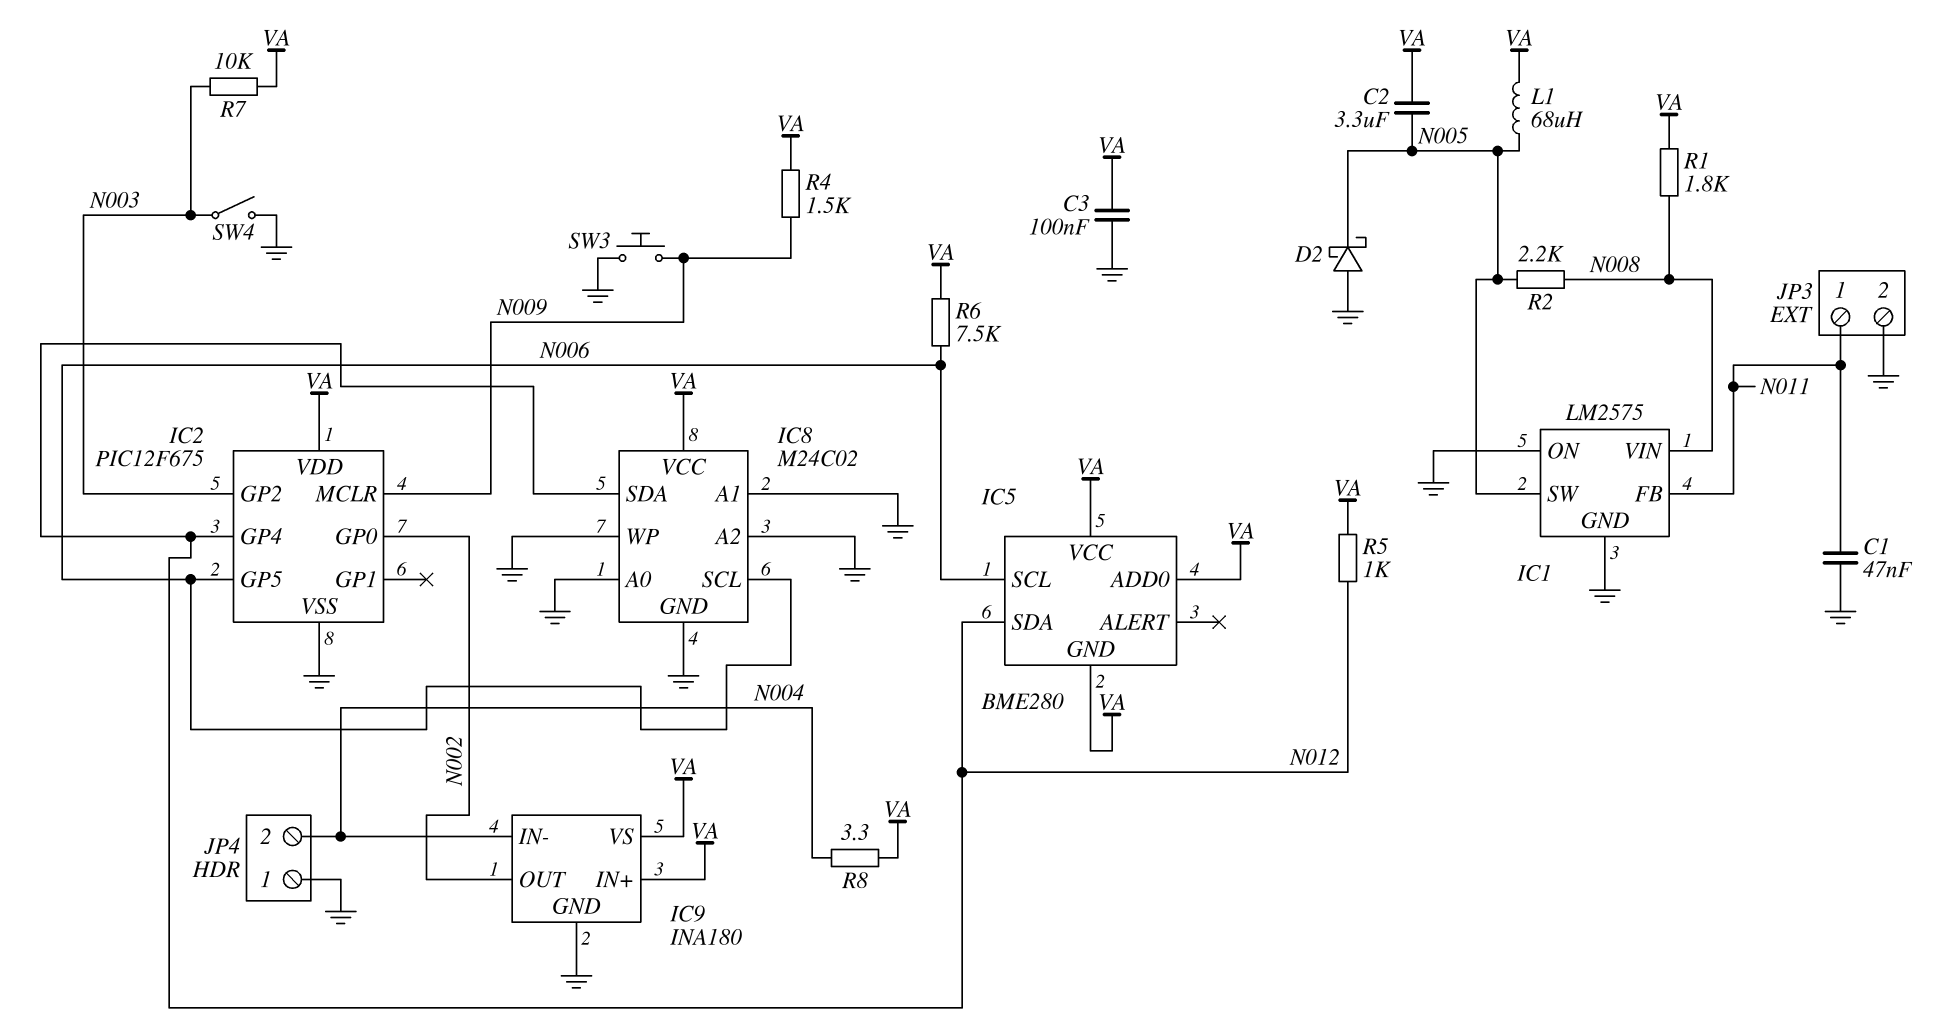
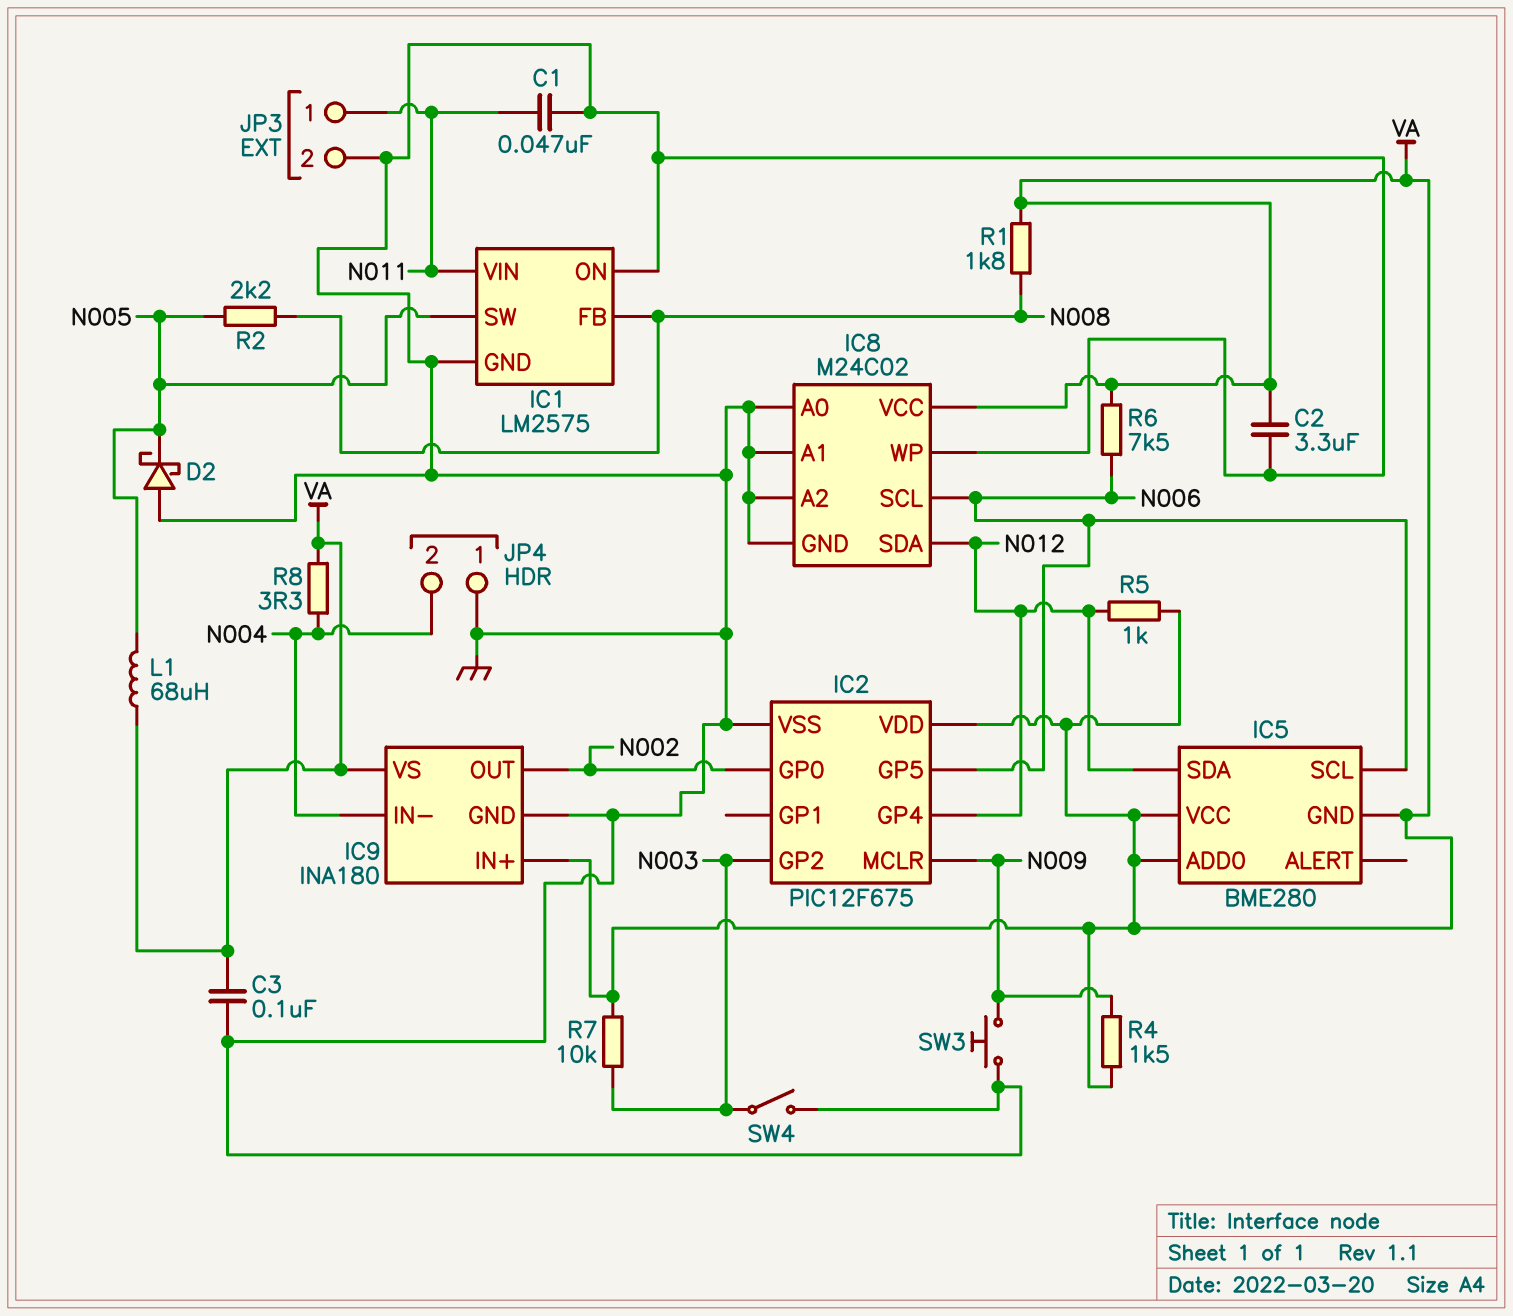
C2: 3.3uF (N005, VA) -> 3.3uF (GND, VA)
IC1 pin FB: N011 -> N008
IC1 pin VIN: N008 -> N011

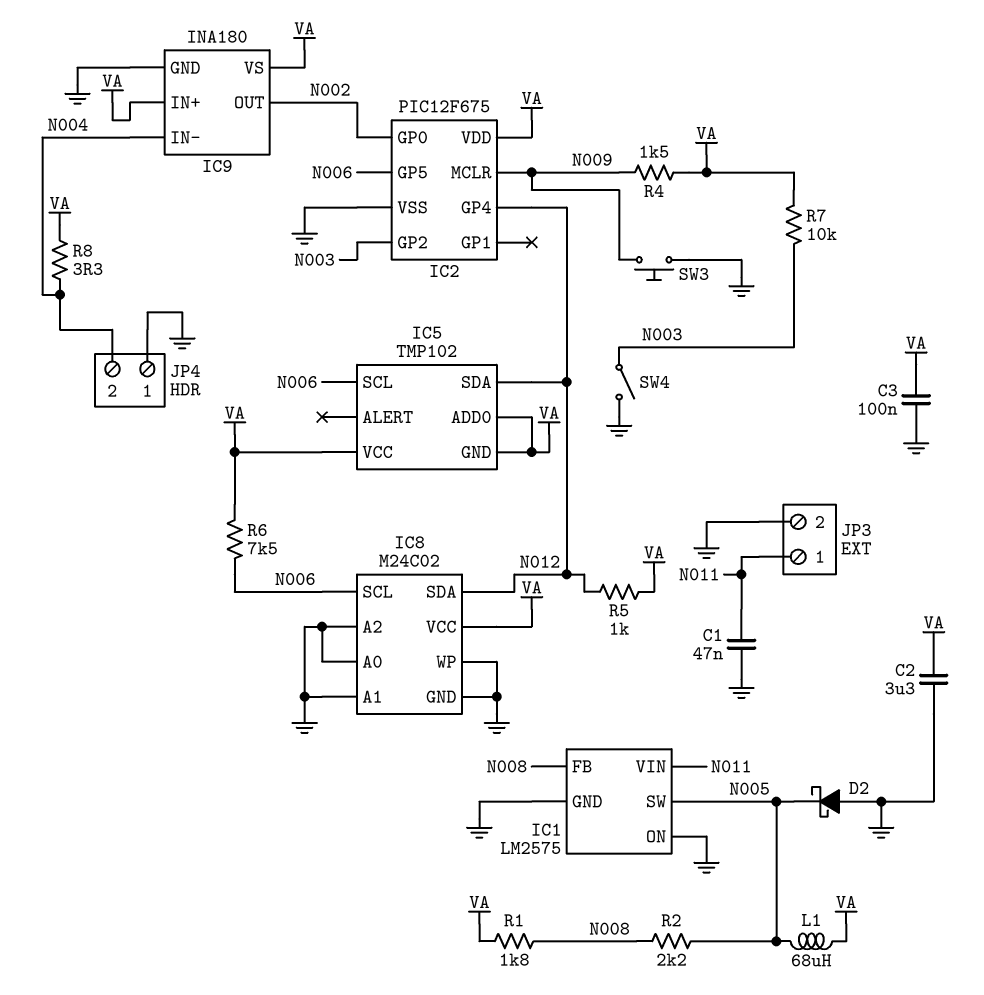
IC5: BME280 -> TMP102

